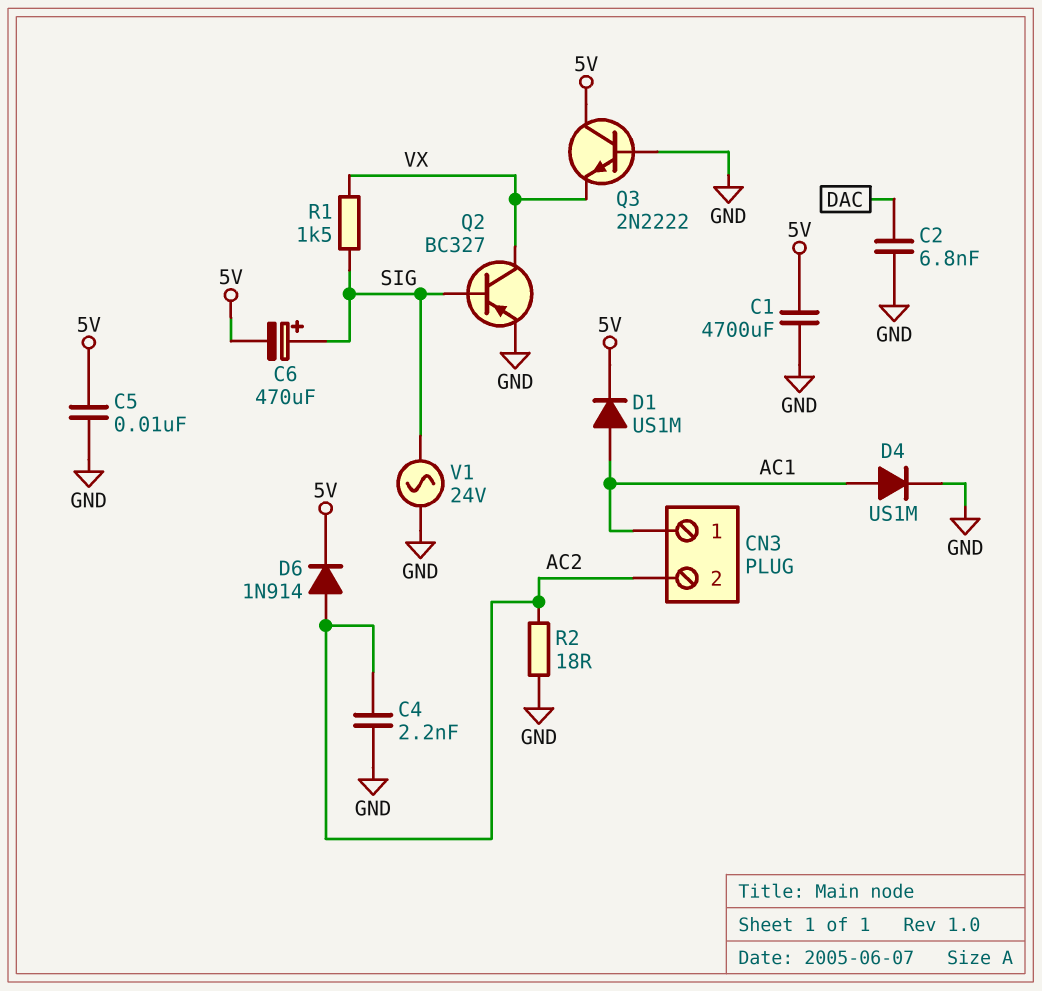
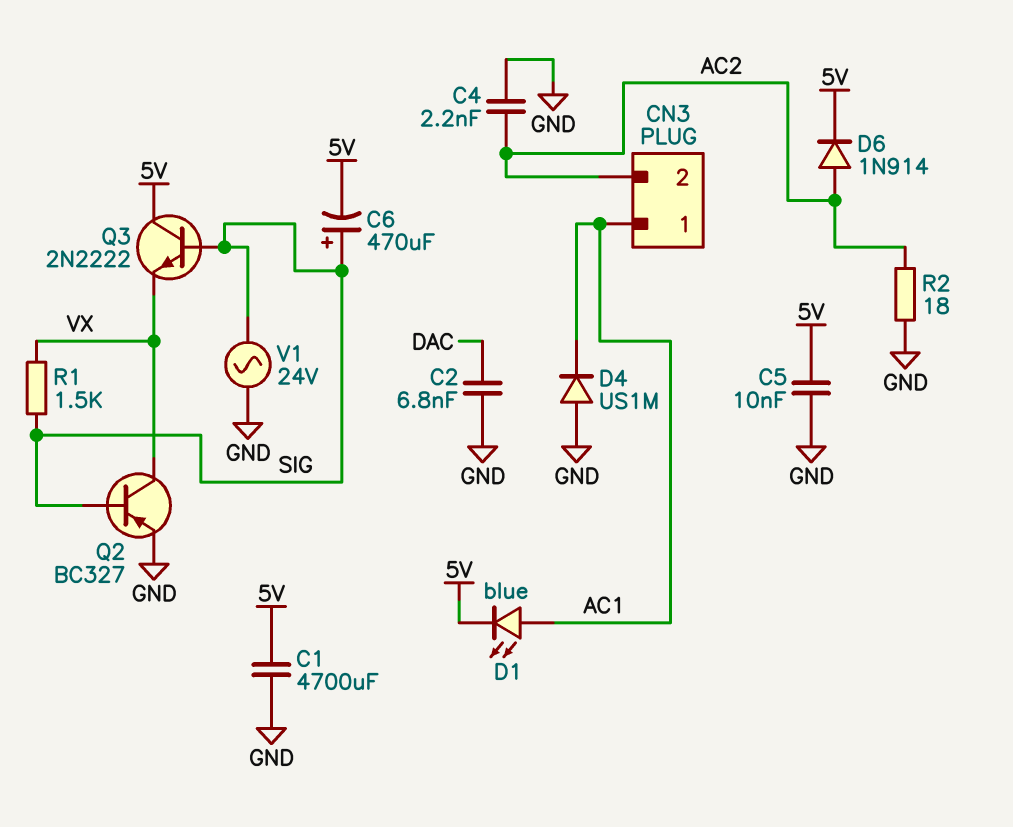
D1: diode US1M (A AC1, K 5V) -> LED blue (A AC1, K 5V)
D4: diode US1M (A AC1, K GND) -> diode US1M (A GND, K AC1)
Q3: NPN 2N2222 (B GND, C 5V, E VX) -> NPN 2N2222 (B SIG, C 5V, E VX)

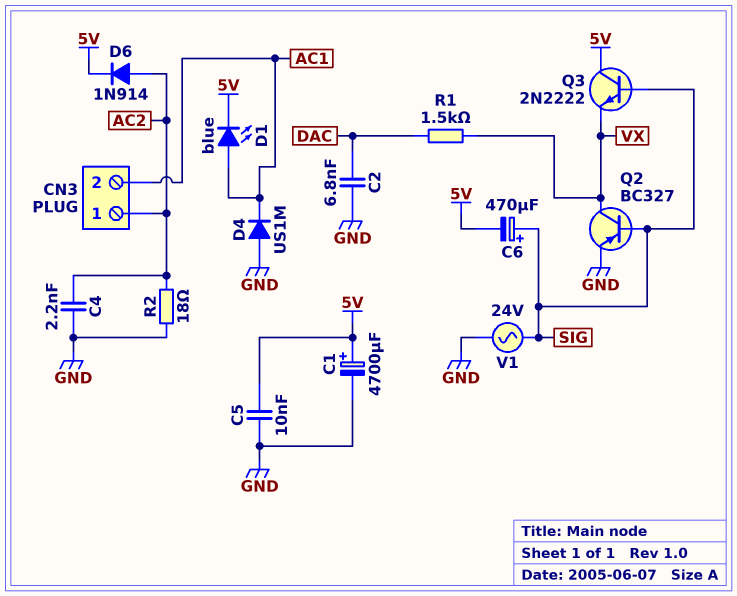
C1: 4700uF (5V, GND) -> 4700uF (plus 5V, minus GND)
CN3 pin 1: AC1 -> AC2
CN3 pin 2: AC2 -> AC1
R1: 1.5k (SIG, VX) -> 1.5k (DAC, VX)

